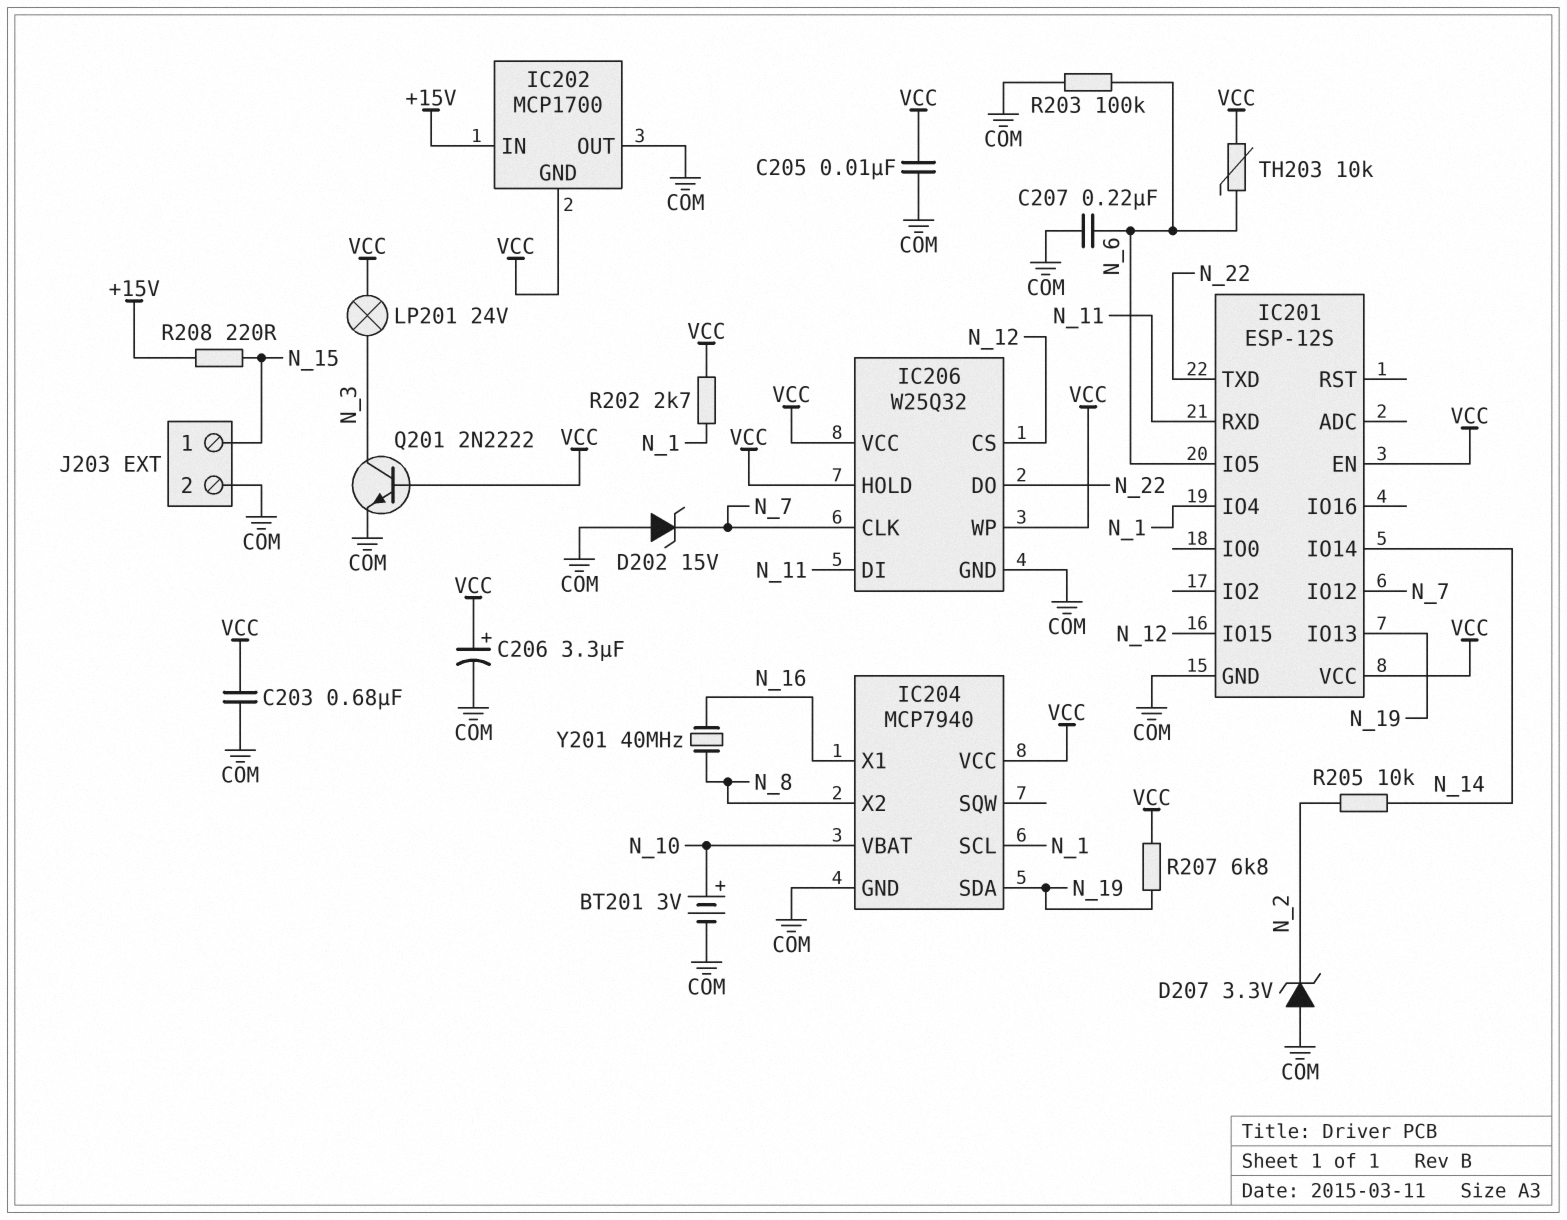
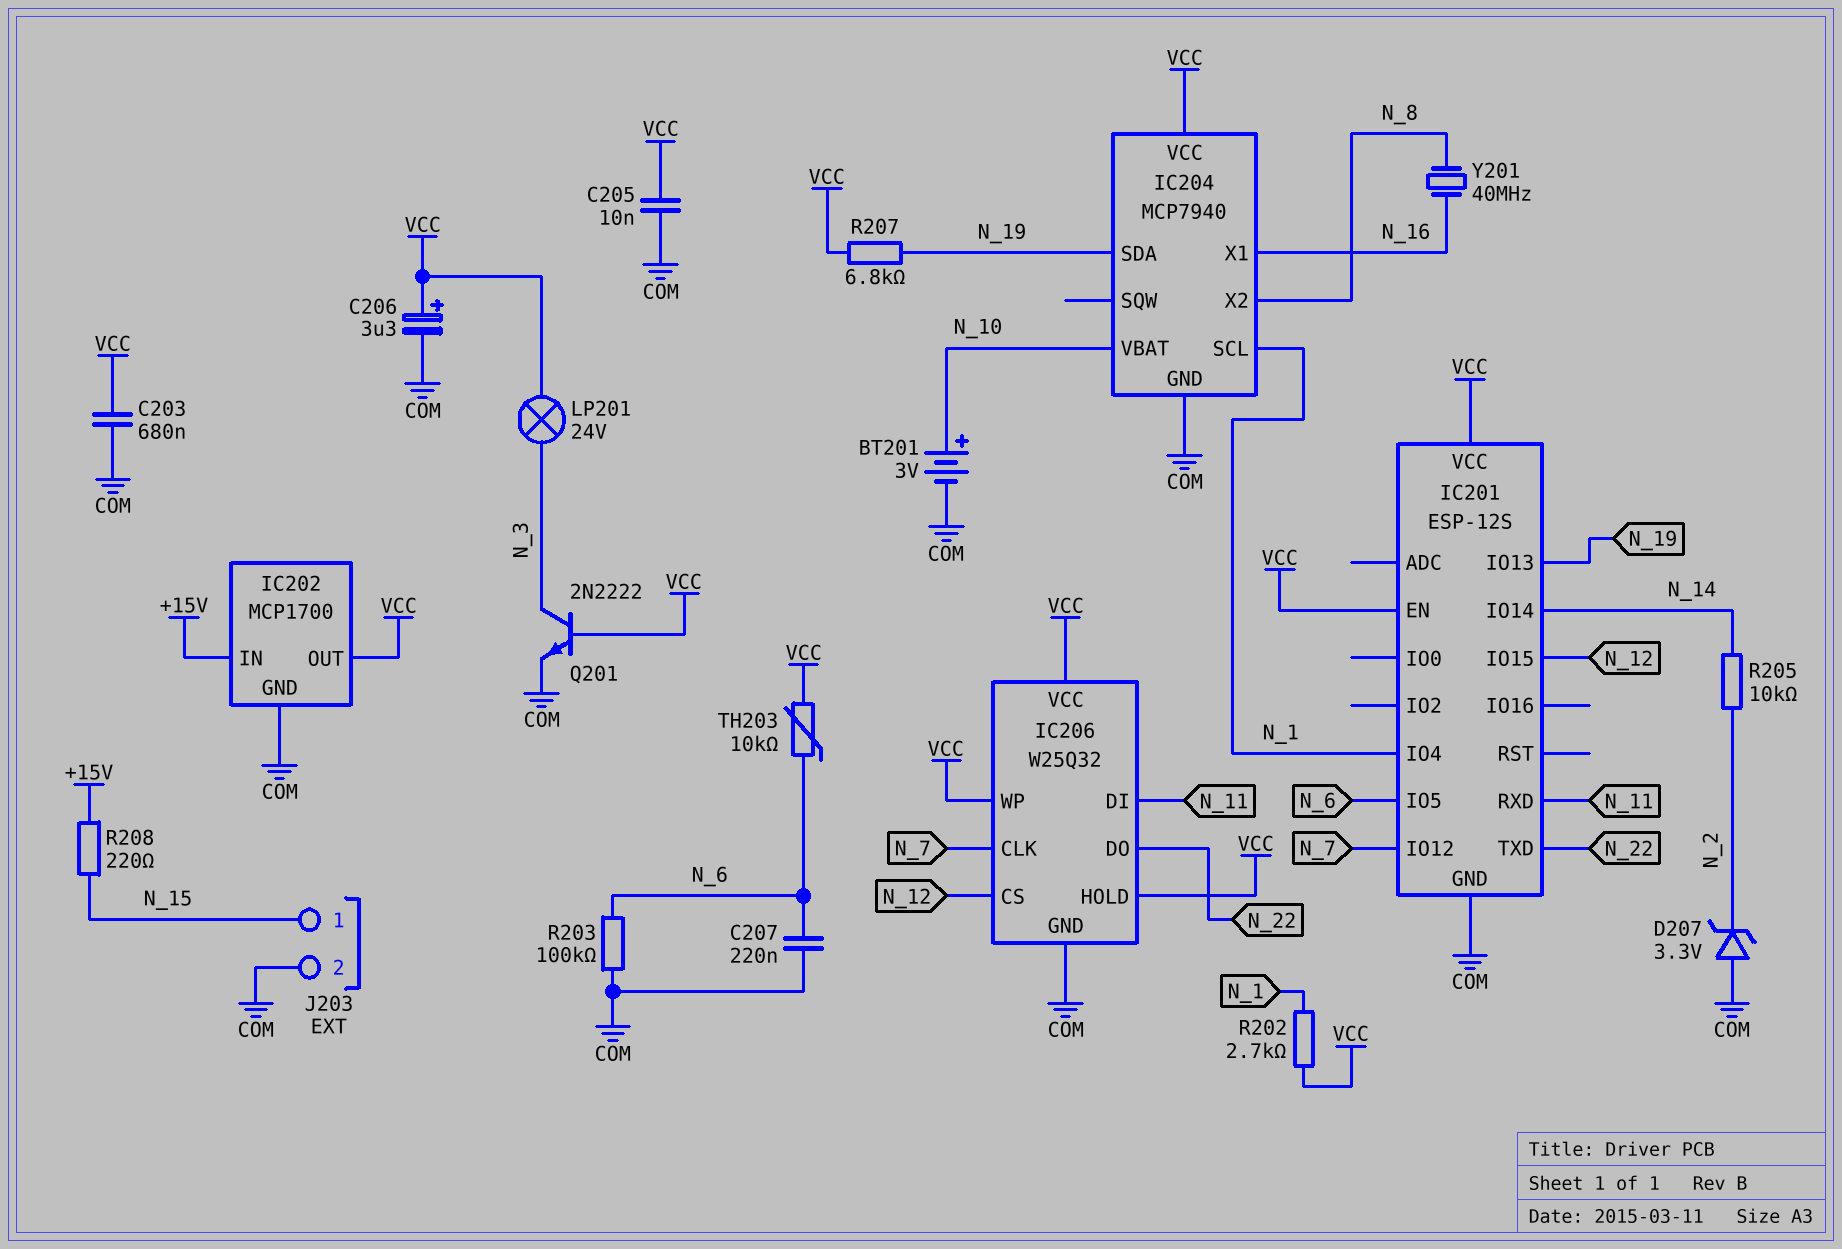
D202: zener 15V (A COM, K N_7) -> none
IC202 pin GND: VCC -> COM
IC202 pin OUT: COM -> VCC

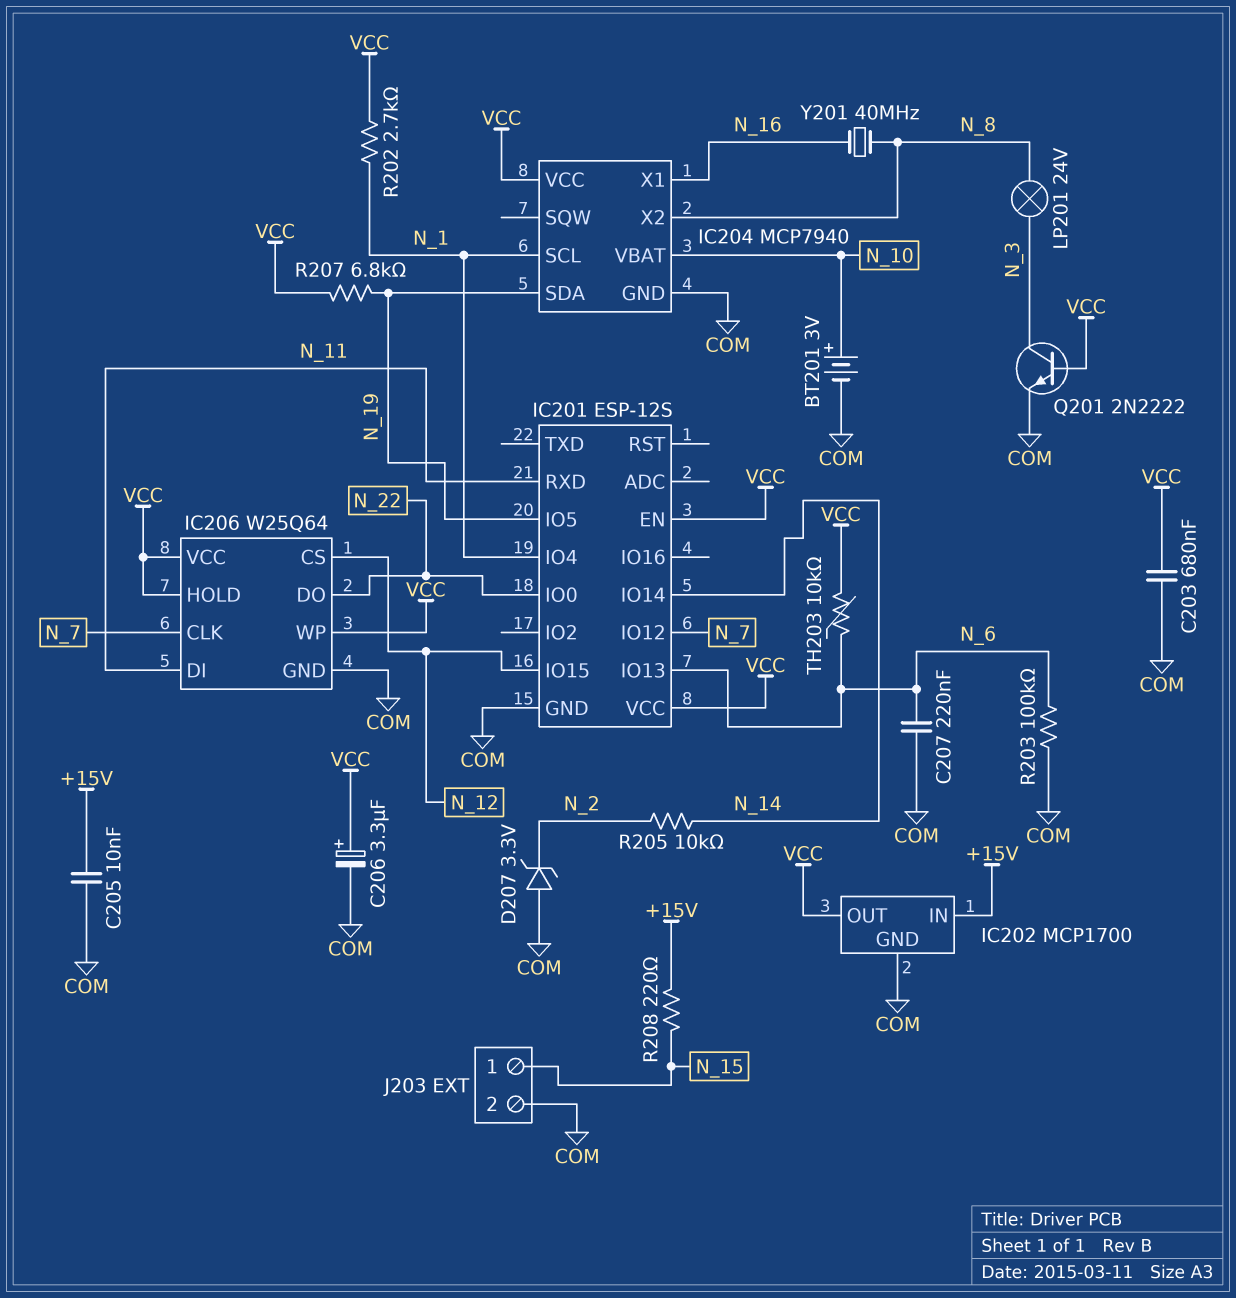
C205: 10nF (COM, VCC) -> 10nF (+15V, COM)
IC201 pin IO0: none -> N_22
IC201 pin IO5: N_6 -> N_19
IC201 pin IO13: N_19 -> N_6
IC201 pin TXD: N_22 -> none
IC206: W25Q32 -> W25Q64
LP201: lamp 24V (N_3, VCC) -> lamp 24V (N_3, N_8)

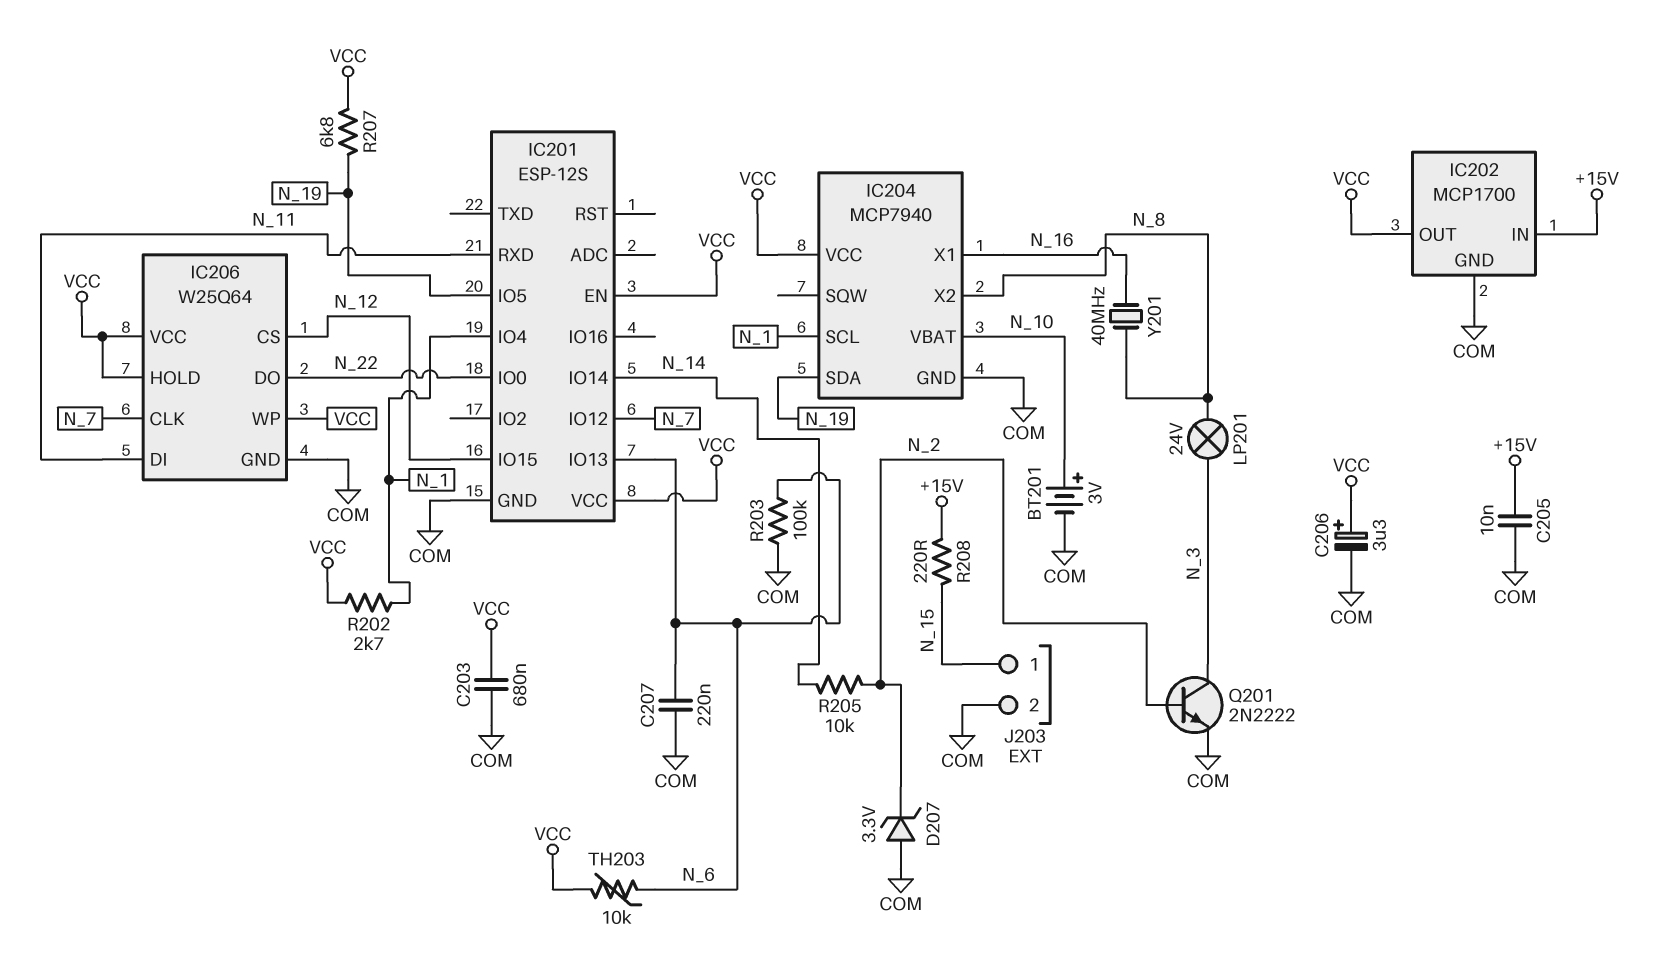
Q201: NPN 2N2222 (B VCC, C N_3, E COM) -> NPN 2N2222 (B N_2, C N_3, E COM)

